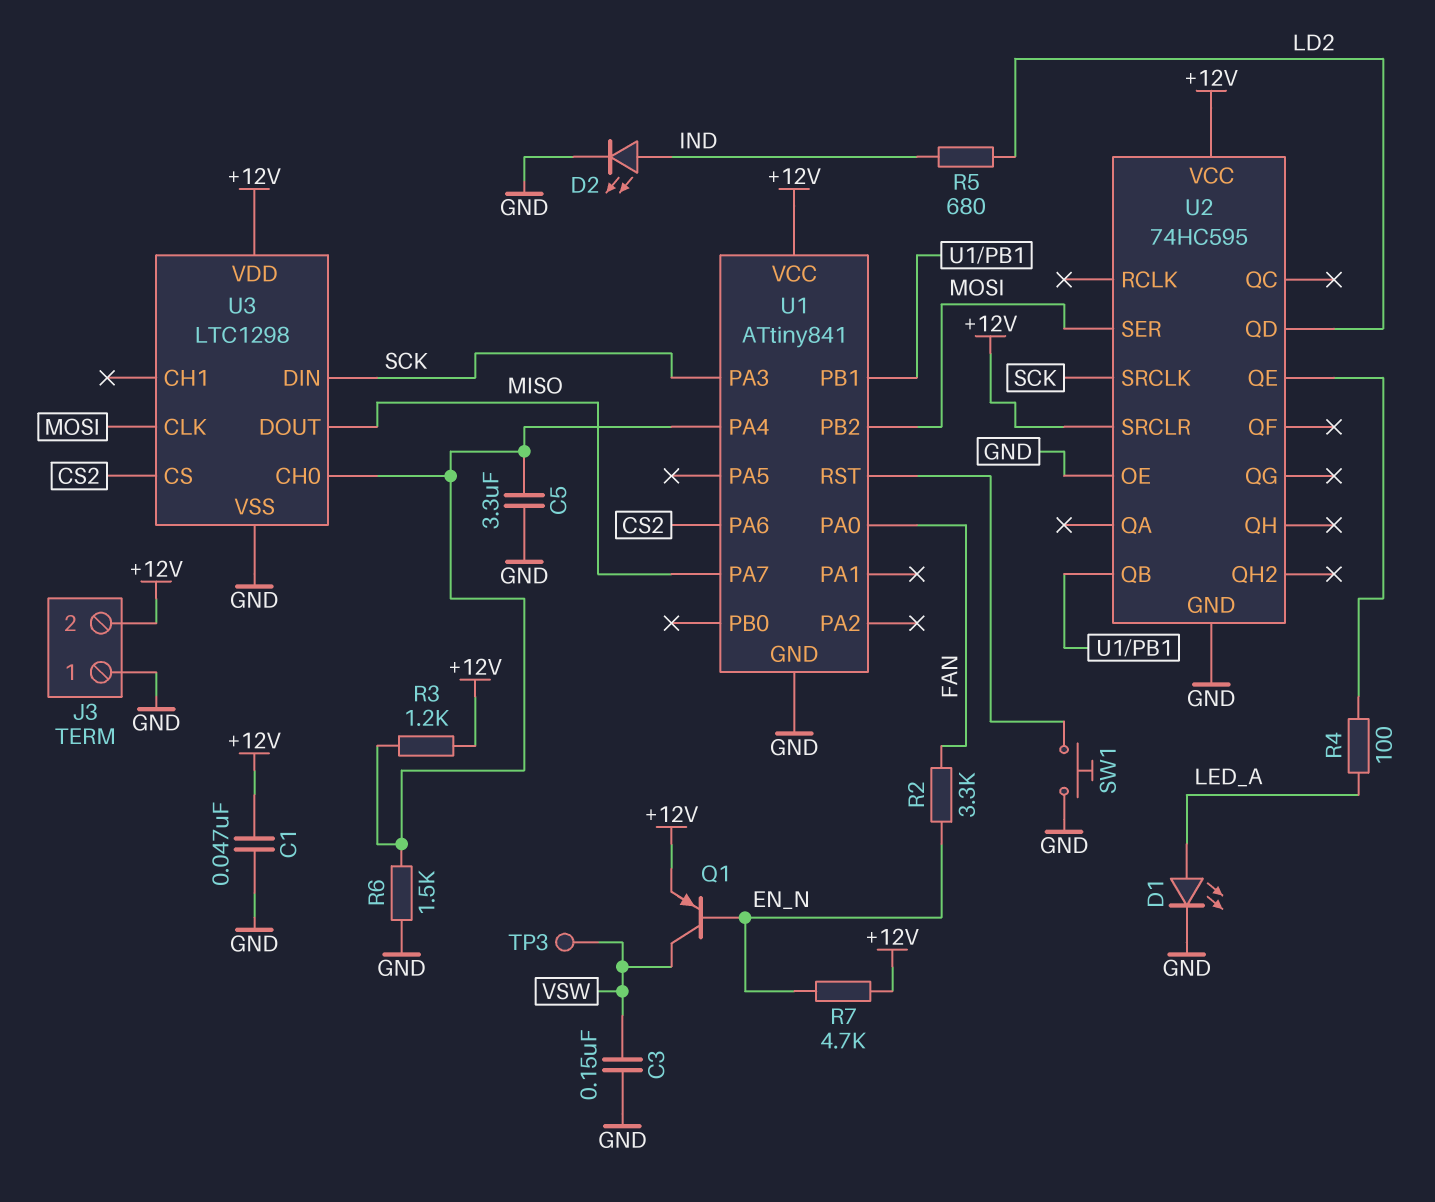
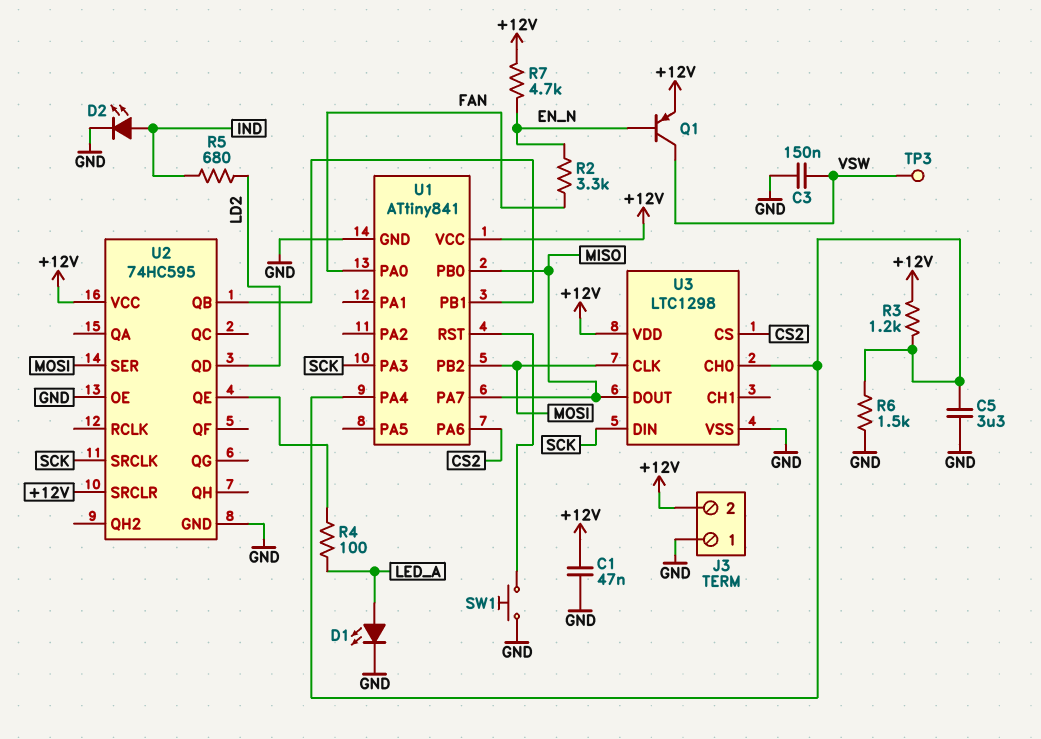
U1 pin PB0: none -> MISO

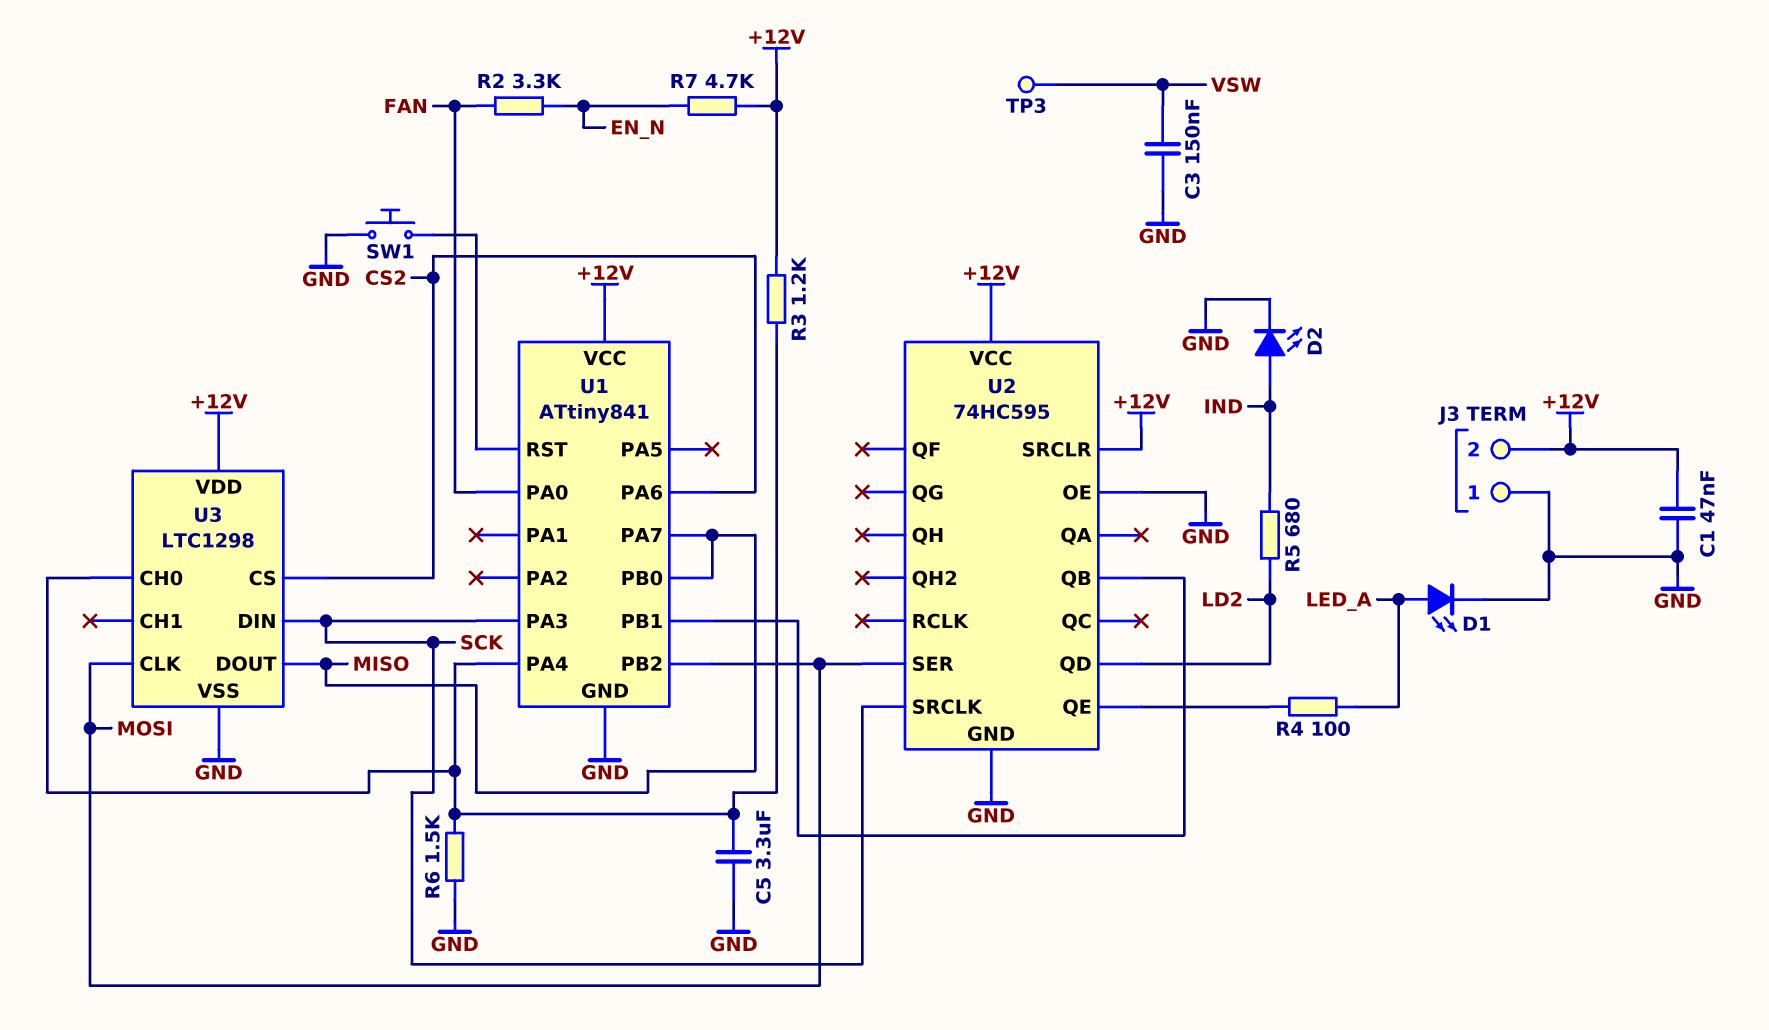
Q1: PNP (B EN_N, C VSW, E +12V) -> none

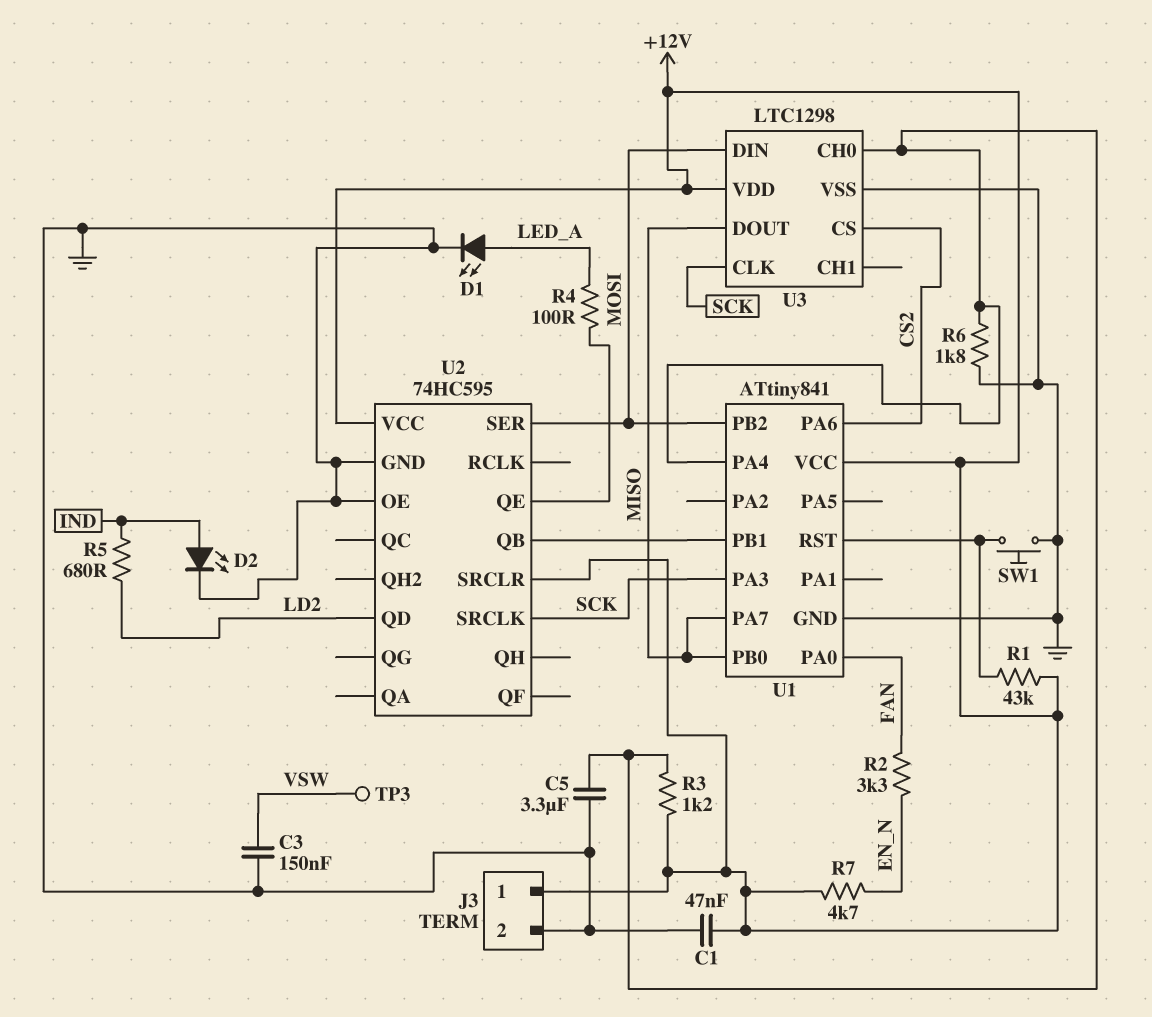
J3 pin 1: GND -> +12V
J3 pin 2: +12V -> GND
R1: none -> 43k (+12V, U1/RST)
R6: 1.5k (GND, U1/PA4) -> 1.8k (GND, U1/PA4)
U3 pin CLK: MOSI -> SCK
U3 pin DIN: SCK -> MOSI

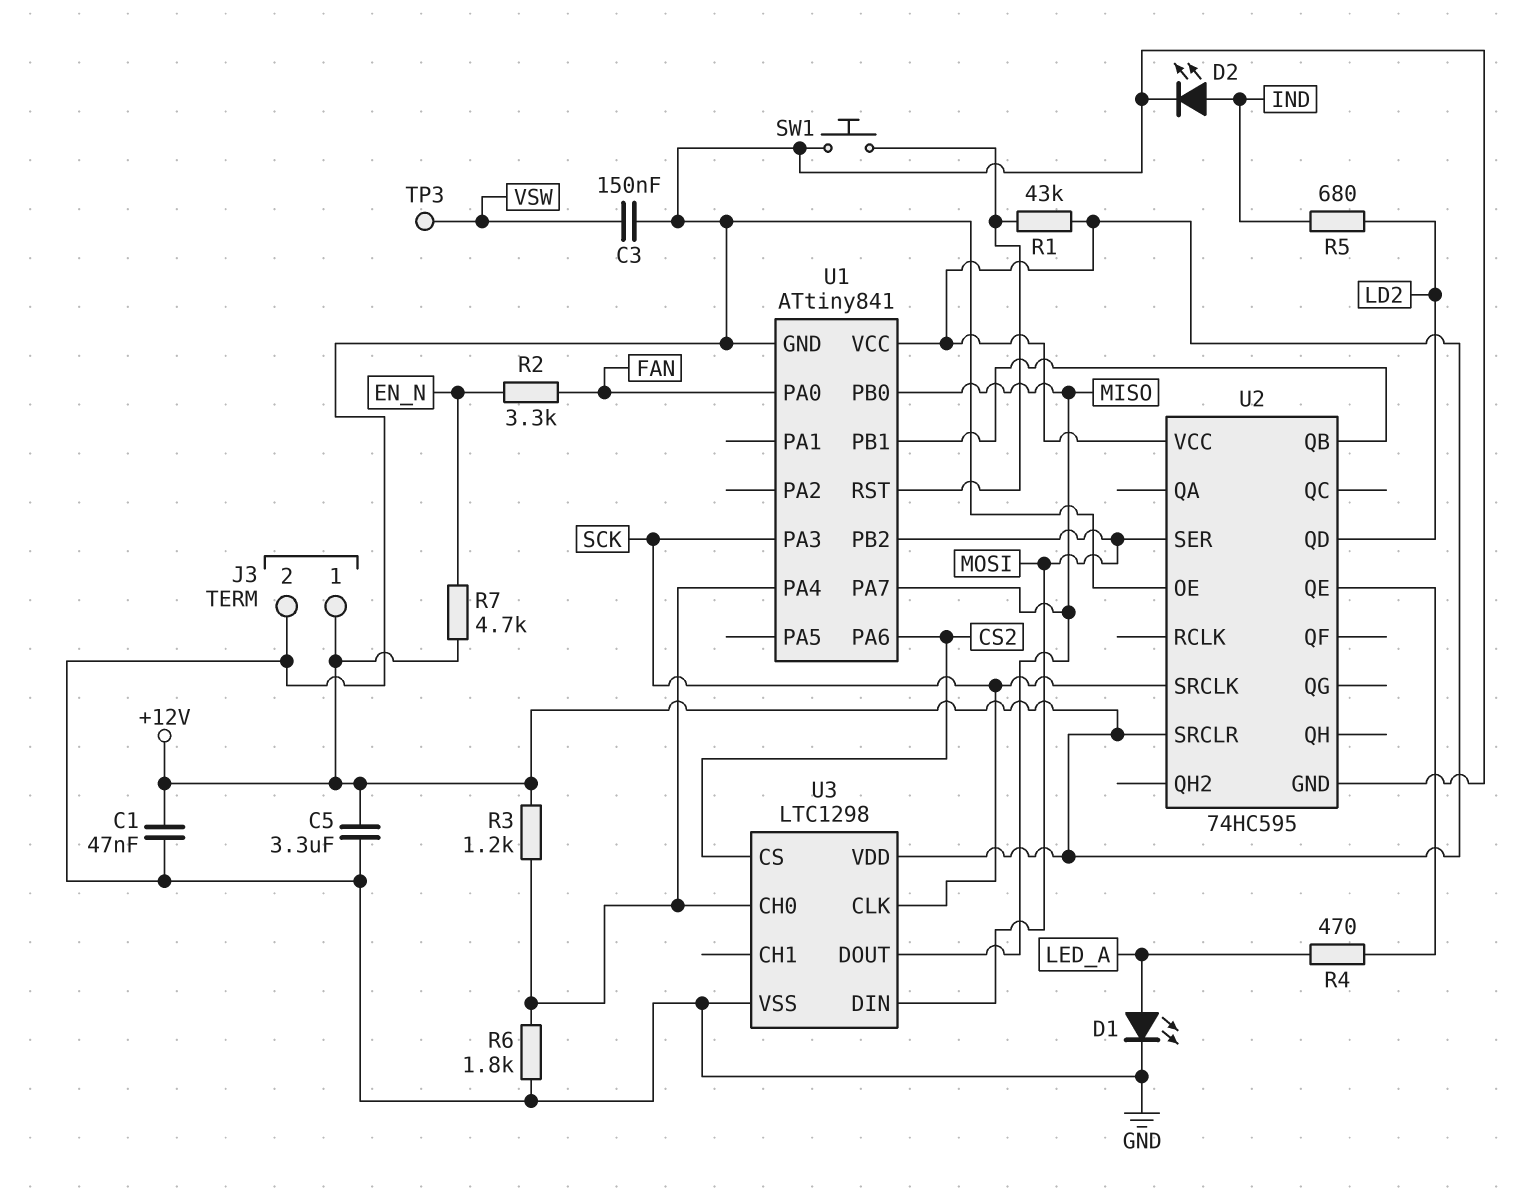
C5: 3.3uF (GND, U1/PA4) -> 3.3uF (+12V, GND)
R4: 100 (LED_A, U2/QE) -> 470 (LED_A, U2/QE)

